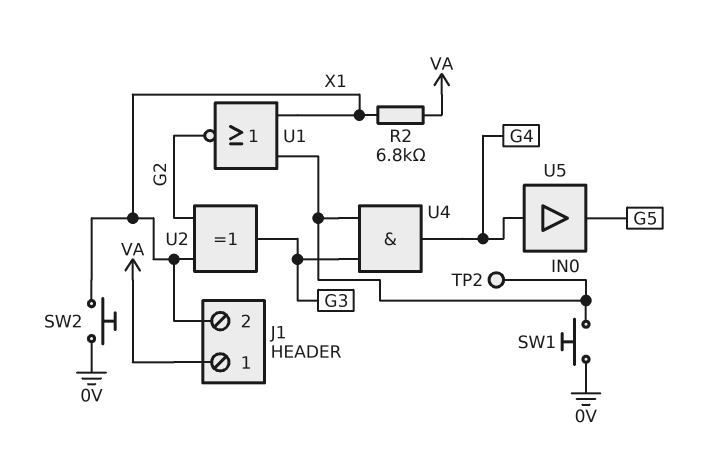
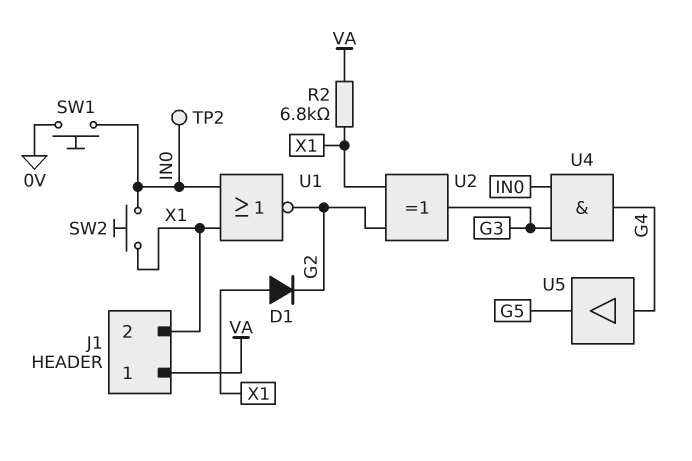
D1: none -> diode (A X1, K G2)
SW2: button (0V, X1) -> button (IN0, X1)

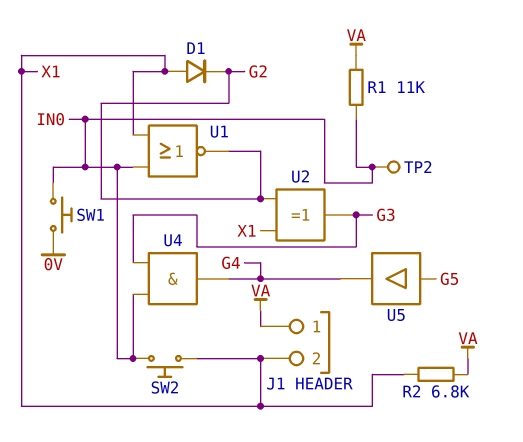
R1: none -> 11k (IN0, VA)
U5: buffer (in G4, out G5) -> buffer (in G5, out G4)

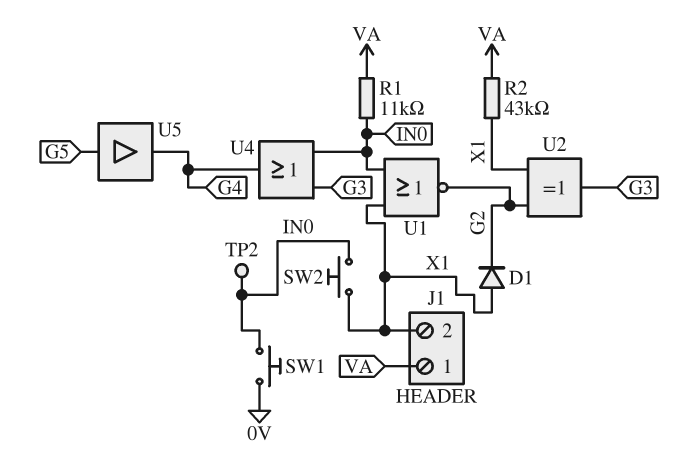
R2: 6.8k (VA, X1) -> 43k (VA, X1)
U4: AND (in G3, in IN0, out G4) -> OR (in G3, in IN0, out G4)

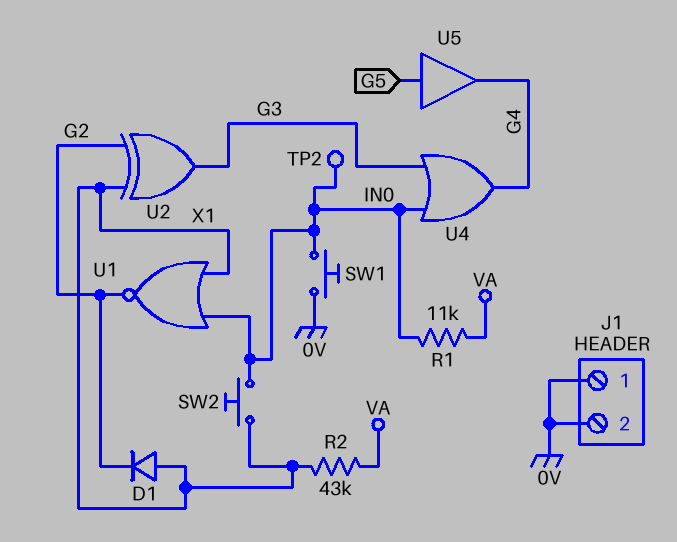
J1 pin 1: VA -> 0V
J1 pin 2: X1 -> 0V

